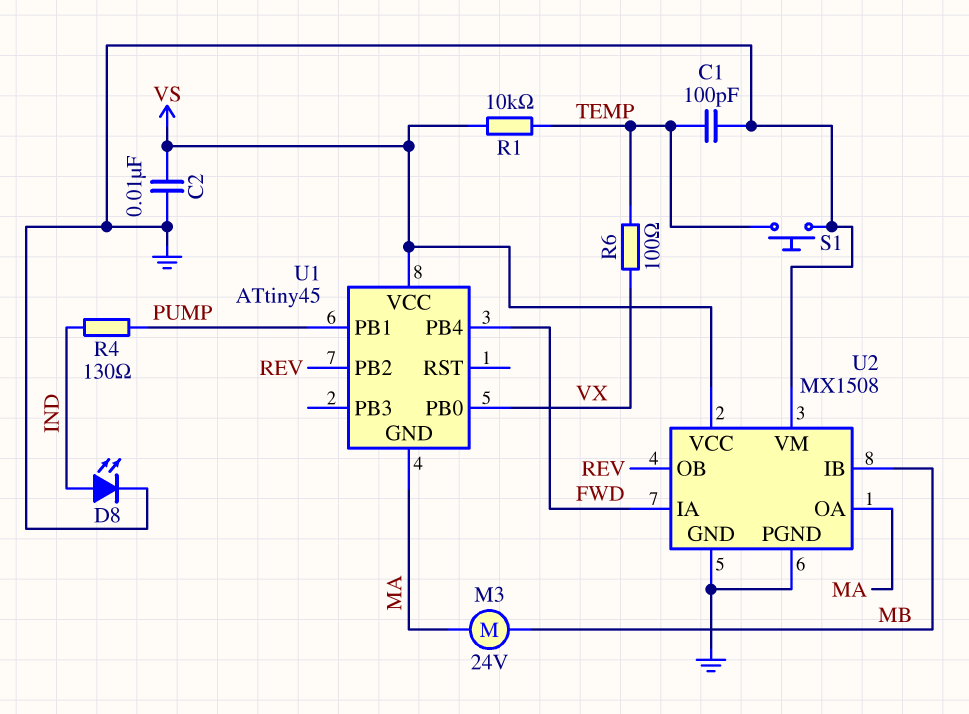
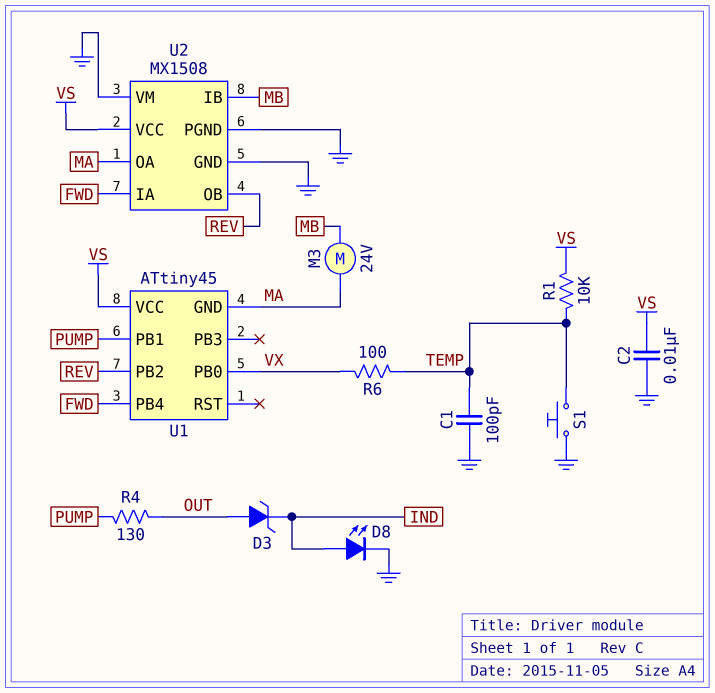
D3: none -> zener (A OUT, K IND)
R4: 130 (IND, PUMP) -> 130 (OUT, PUMP)

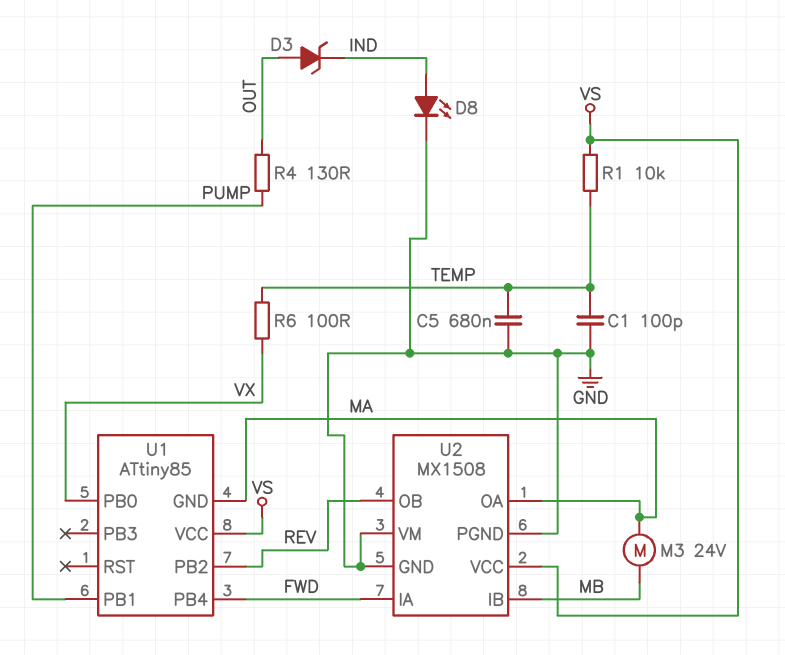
C2: 10nF (GND, VS) -> none
C5: none -> 680nF (GND, TEMP)
S1: button (GND, TEMP) -> none
U1: ATtiny45 -> ATtiny85

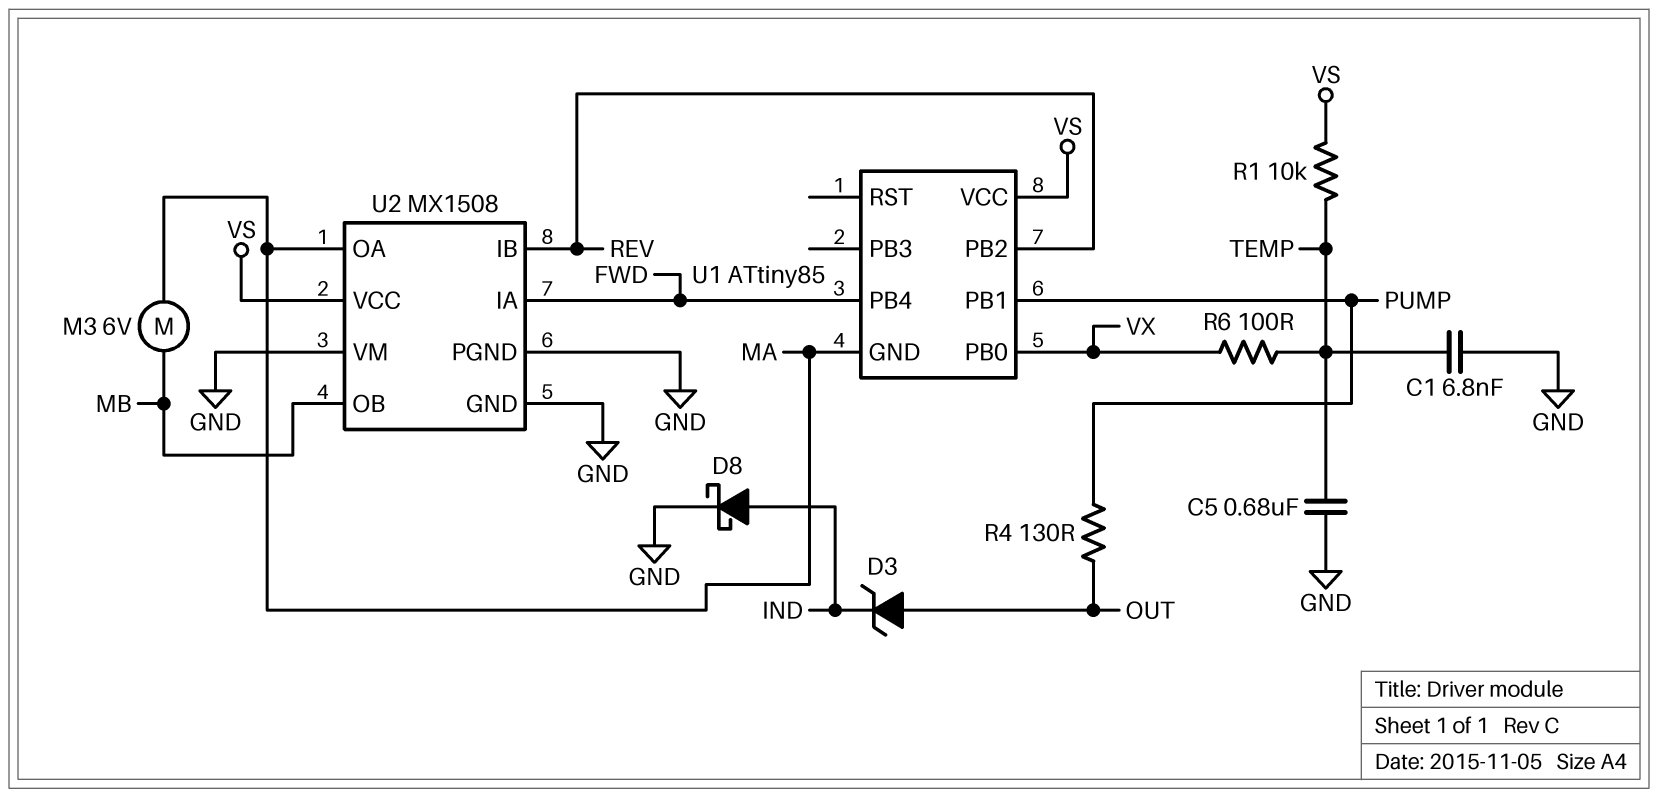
C1: 100pF (GND, TEMP) -> 6.8nF (GND, TEMP)
D8: LED (A IND, K GND) -> schottky (A IND, K GND)
M3: motor 24V (MA, MB) -> motor 6V (MA, MB)
U2 pin IB: MB -> REV
U2 pin OB: REV -> MB

